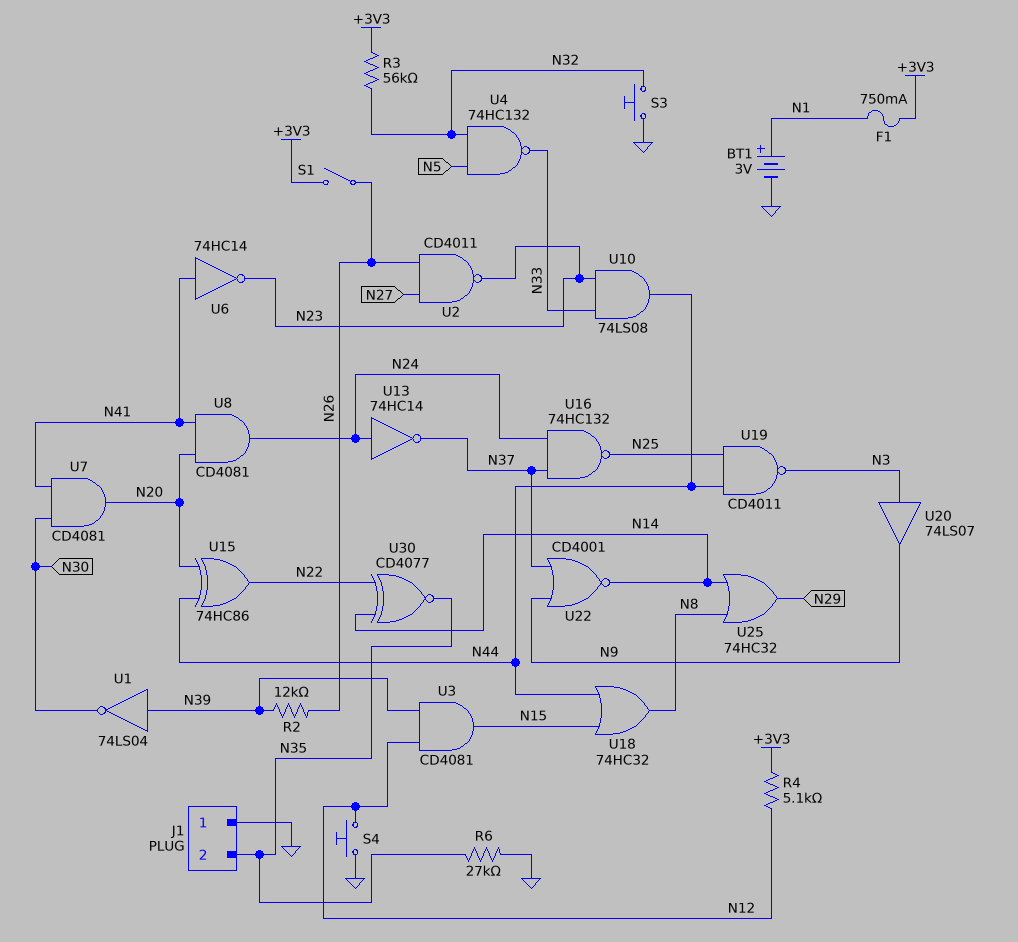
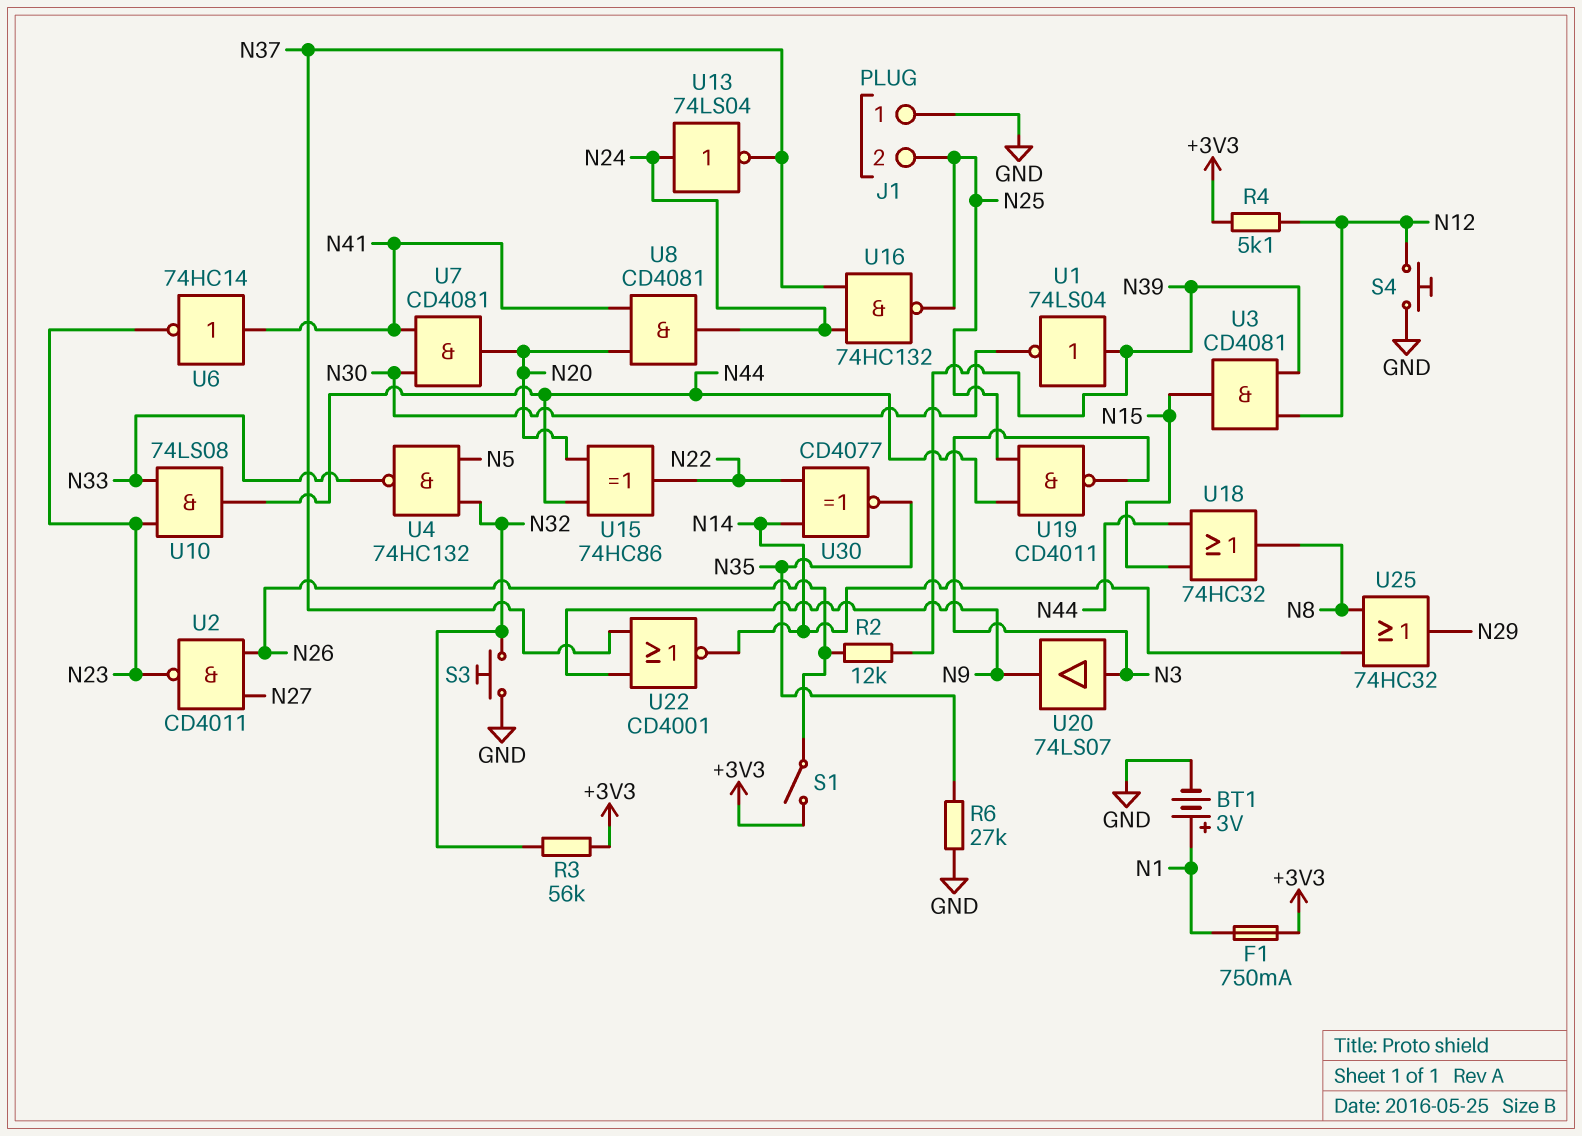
J1 pin 2: N35 -> N25
U13: NOT 74HC14 (in N24, out N37) -> NOT 74LS04 (in N24, out N37)

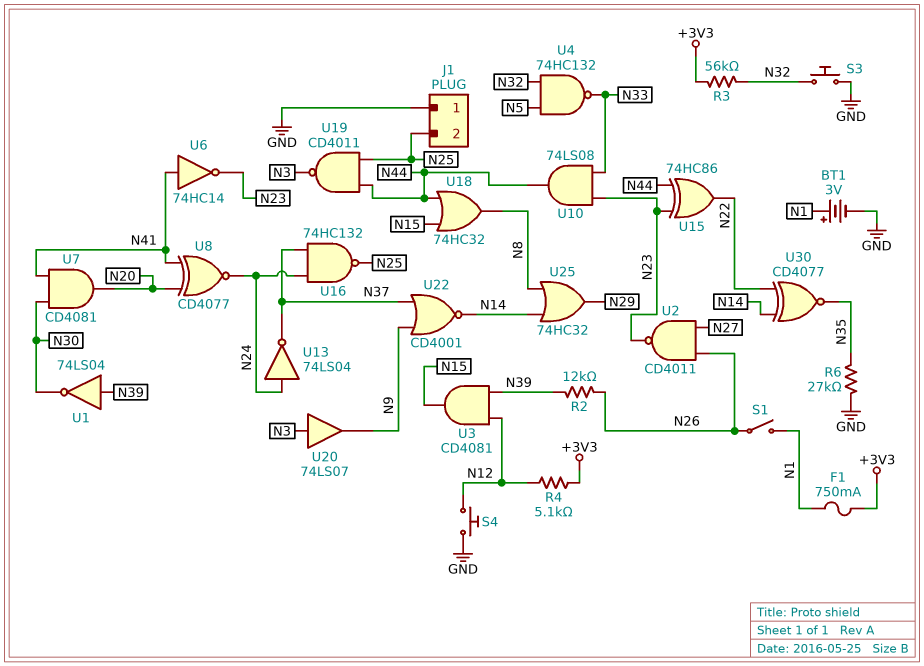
S1: switch (+3V3, N26) -> switch (N1, N26)
U8: AND CD4081 (in N20, in N41, out N24) -> XNOR CD4077 (in N20, in N41, out N24)
U15: XOR 74HC86 (in N20, in N44, out N22) -> XOR 74HC86 (in N23, in N44, out N22)

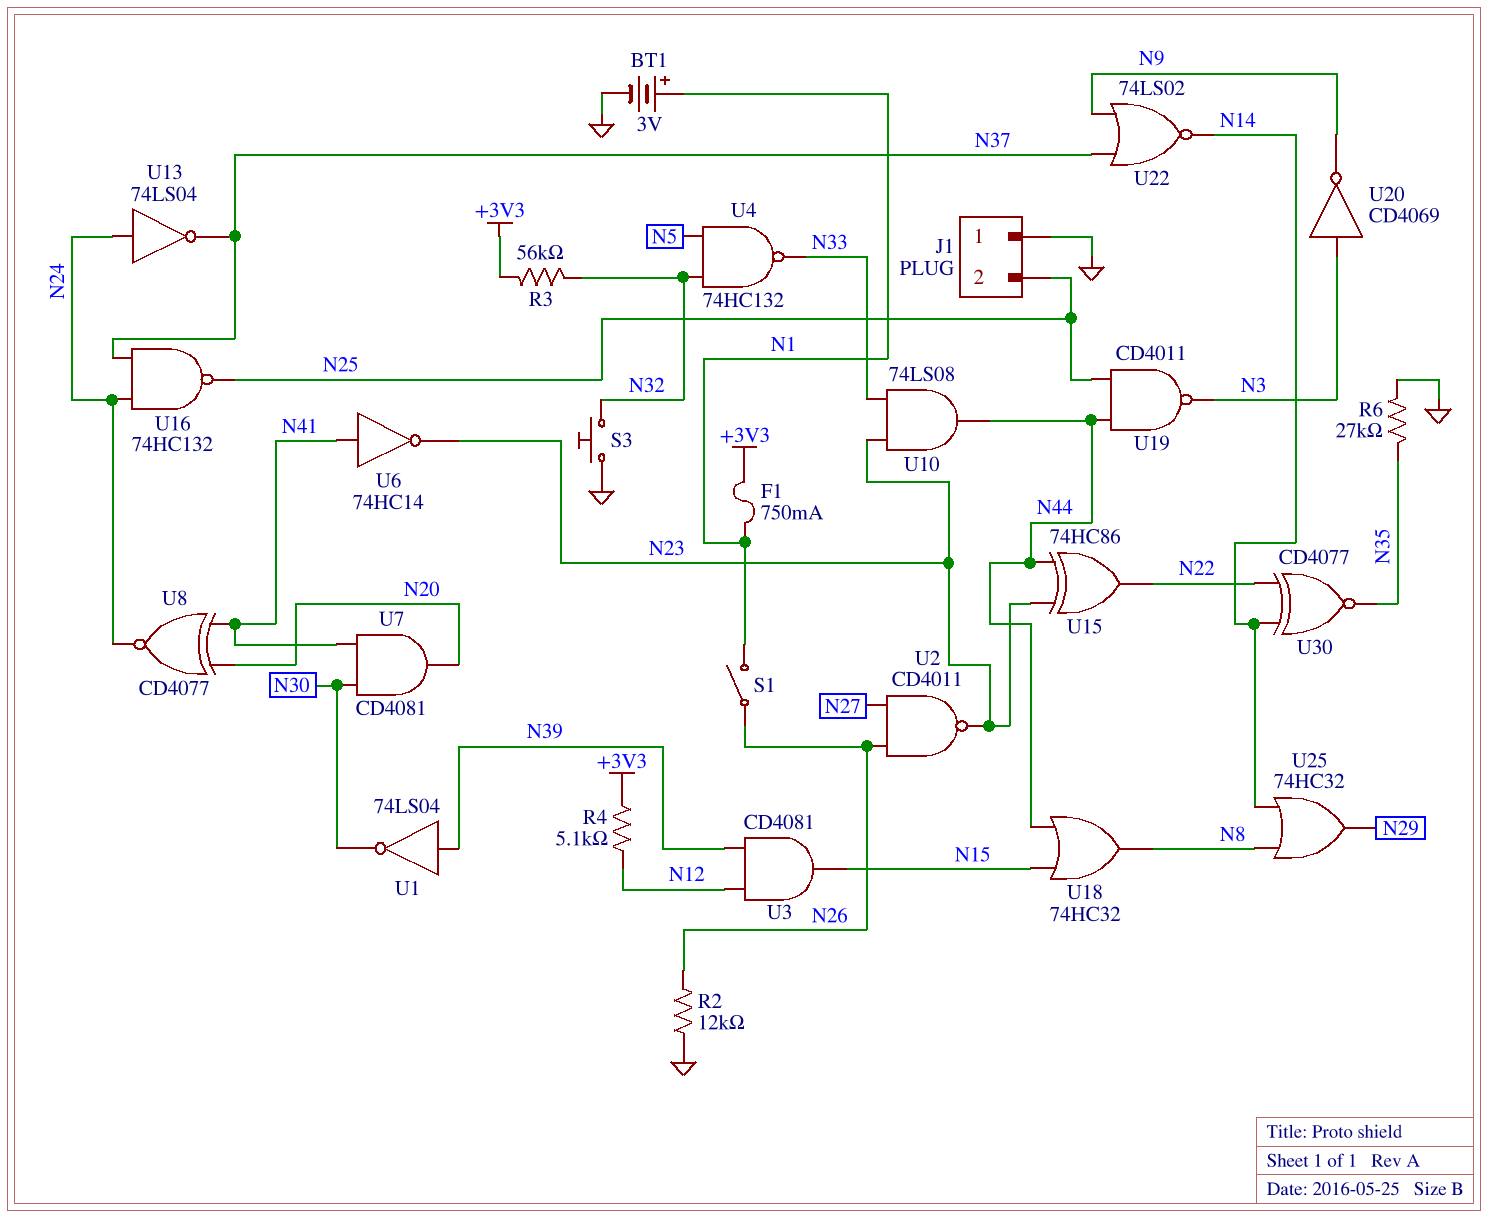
R2: 12k (N26, N39) -> 12k (GND, N26)
S4: button (GND, N12) -> none
U20: buffer 74LS07 (in N3, out N9) -> NOT CD4069 (in N3, out N9)
U22: NOR CD4001 (in N9, in N37, out N14) -> NOR 74LS02 (in N9, in N37, out N14)

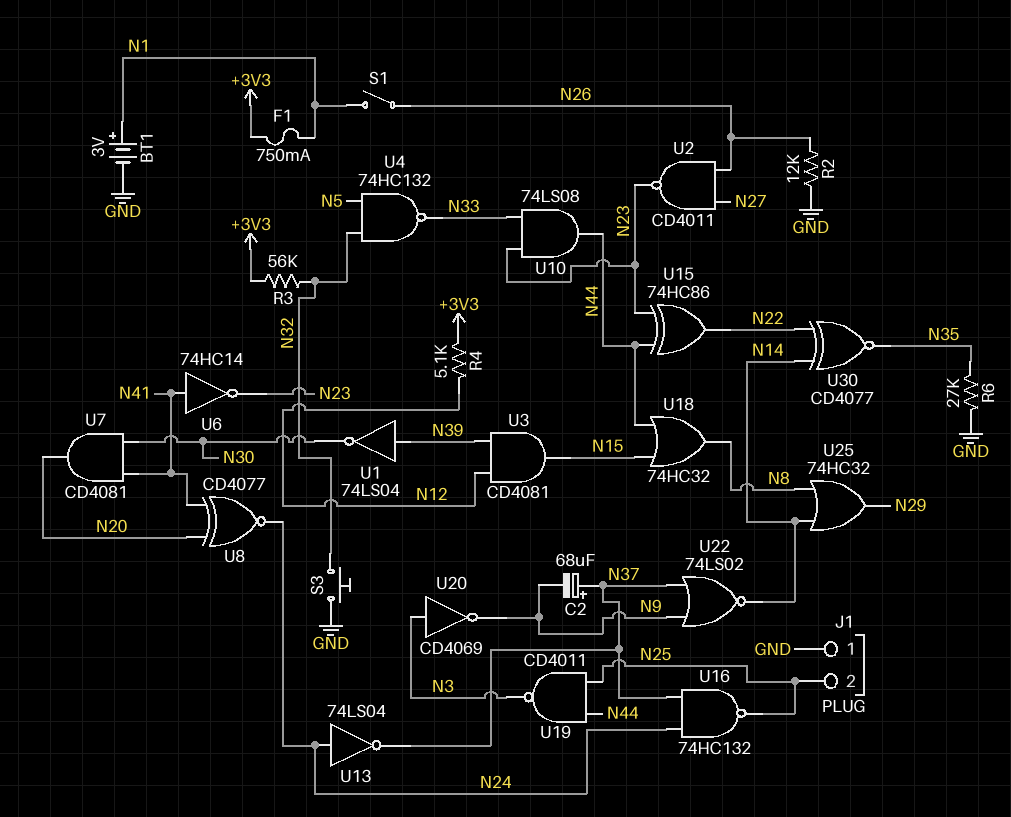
C2: none -> 68uF (plus N37, minus N9)

